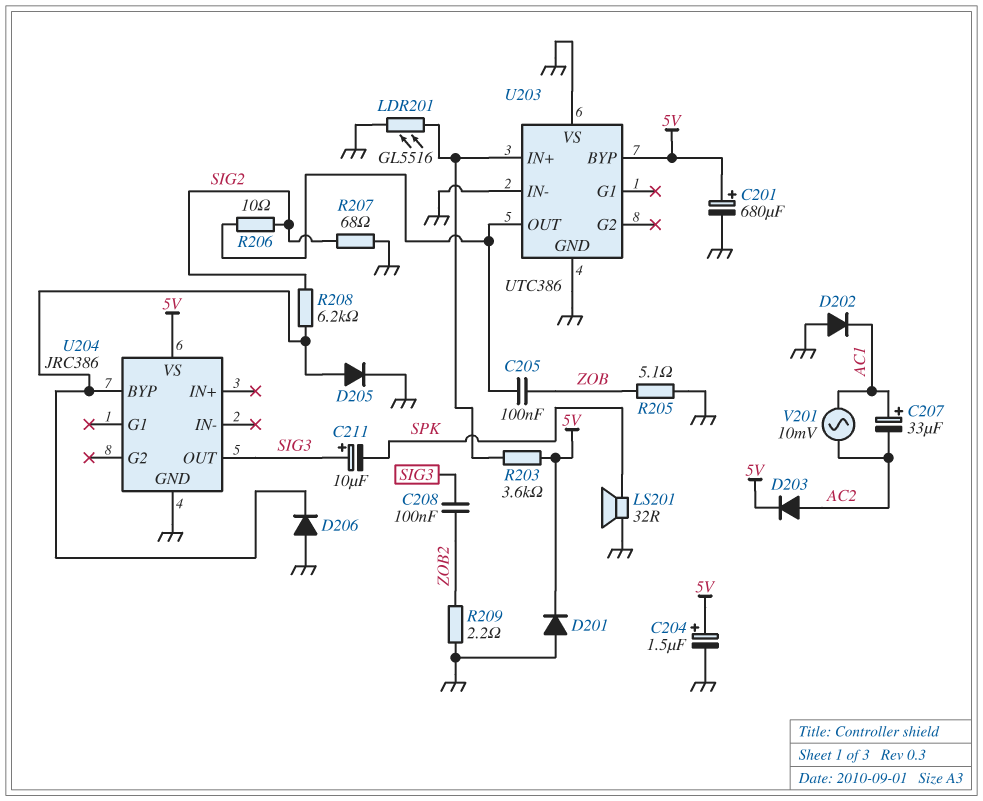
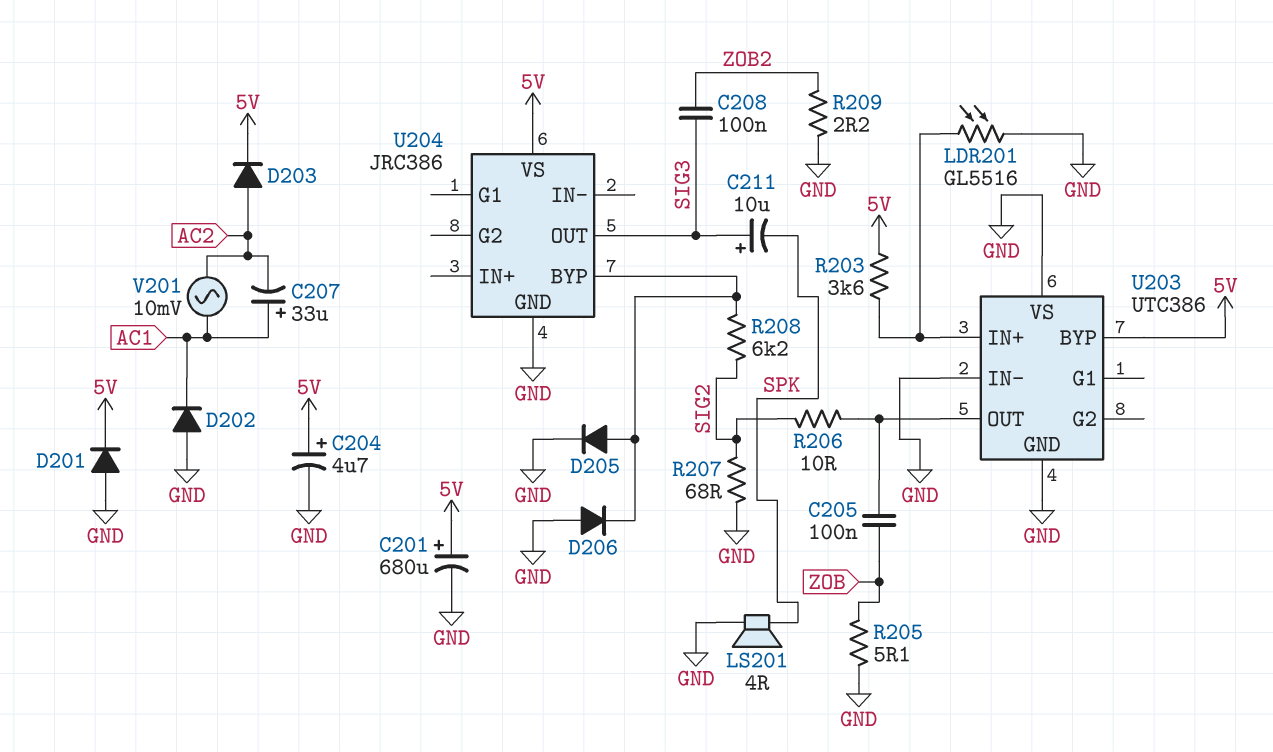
C204: 1.5uF (plus 5V, minus GND) -> 4.7uF (plus 5V, minus GND)
LS201: speaker 32R (GND, SPK) -> speaker 4R (GND, SPK)

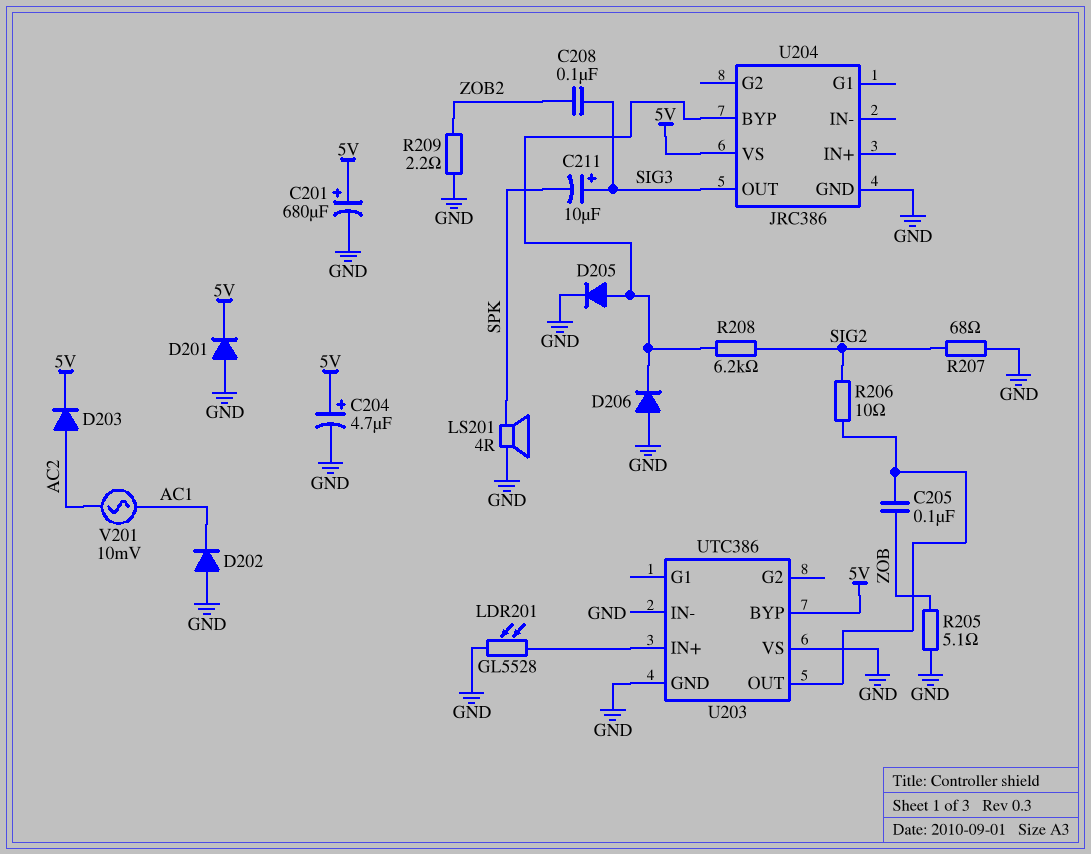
C207: 33uF (plus AC1, minus AC2) -> none
LDR201: GL5516 (GND, U203/IN+) -> GL5528 (GND, U203/IN+)
R203: 3.6k (5V, U203/IN+) -> none

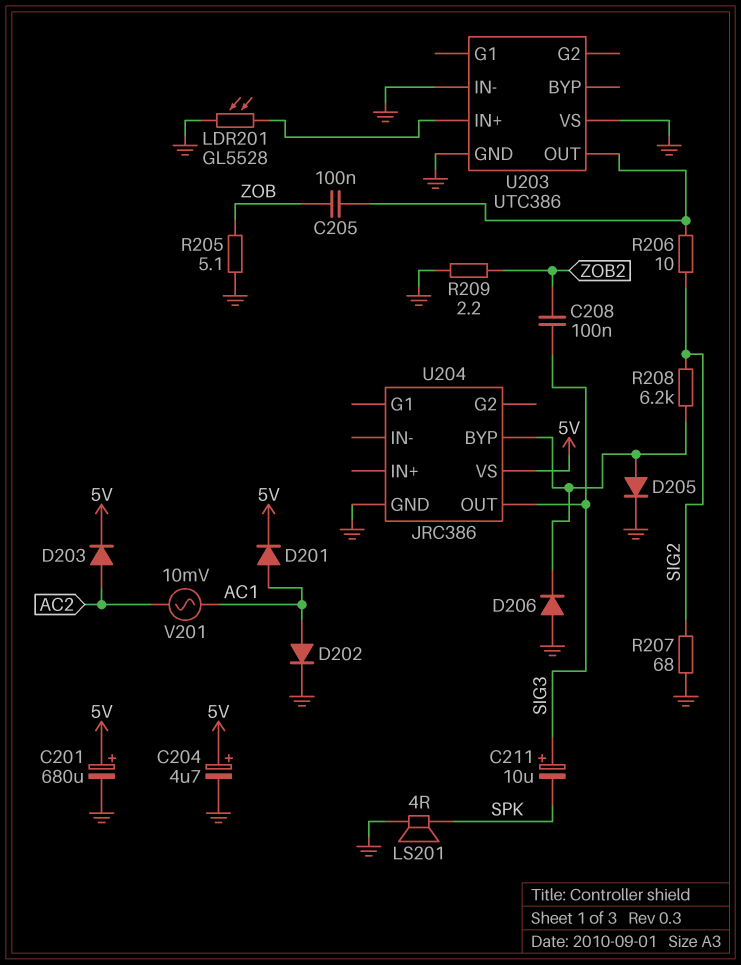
D201: diode (A GND, K 5V) -> diode (A AC1, K 5V)
D202: diode (A GND, K AC1) -> diode (A AC1, K GND)
U203 pin BYP: 5V -> none

